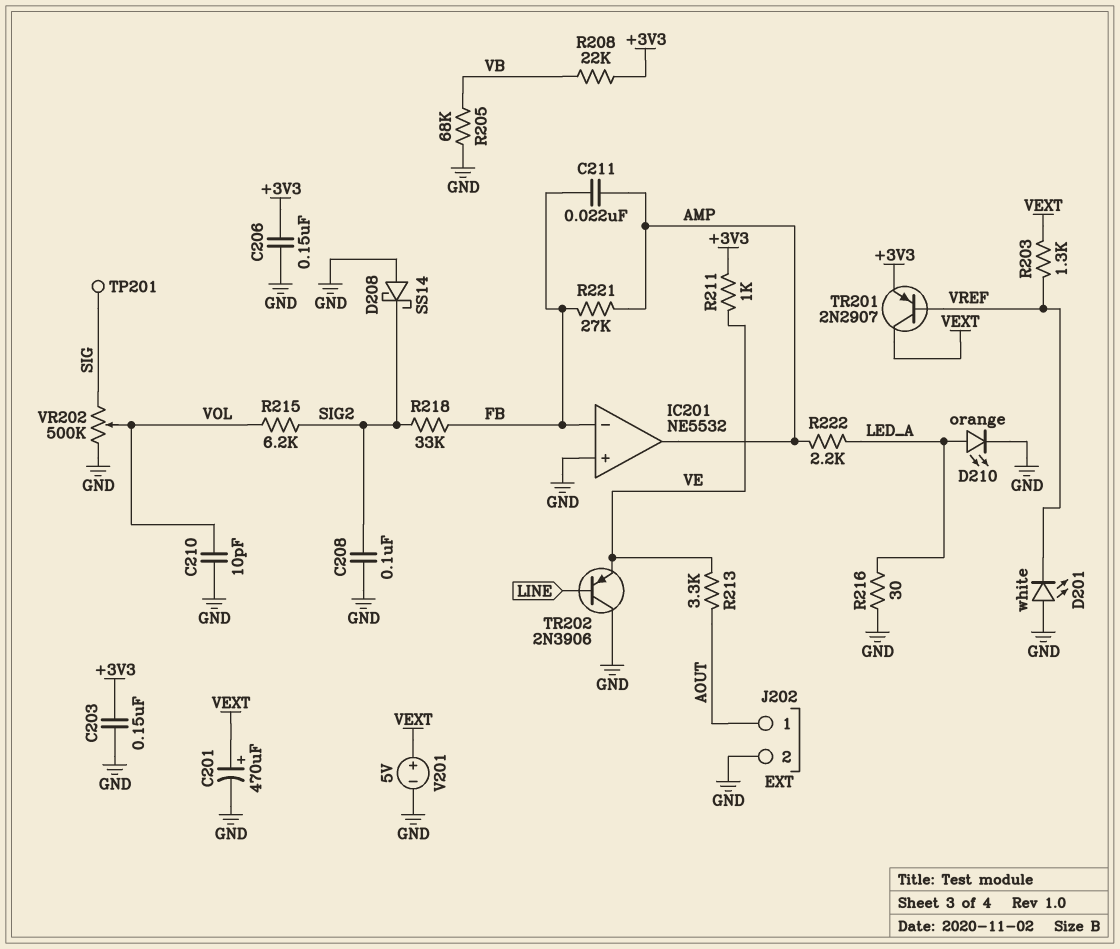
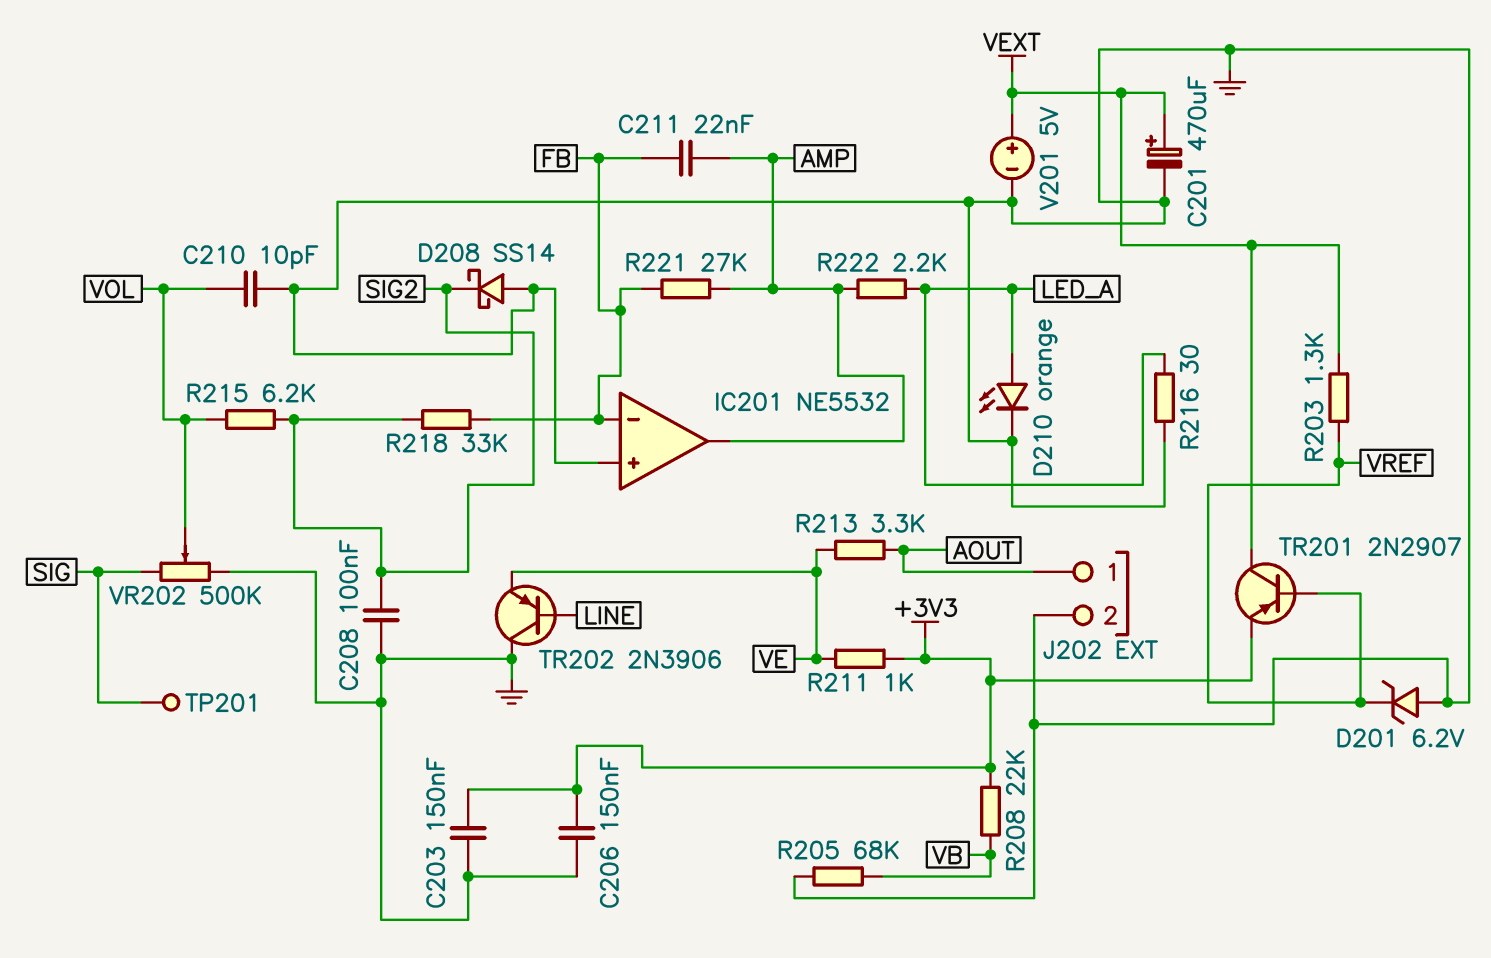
D201: LED white (A GND, K VREF) -> zener 6.2V (A GND, K VREF)

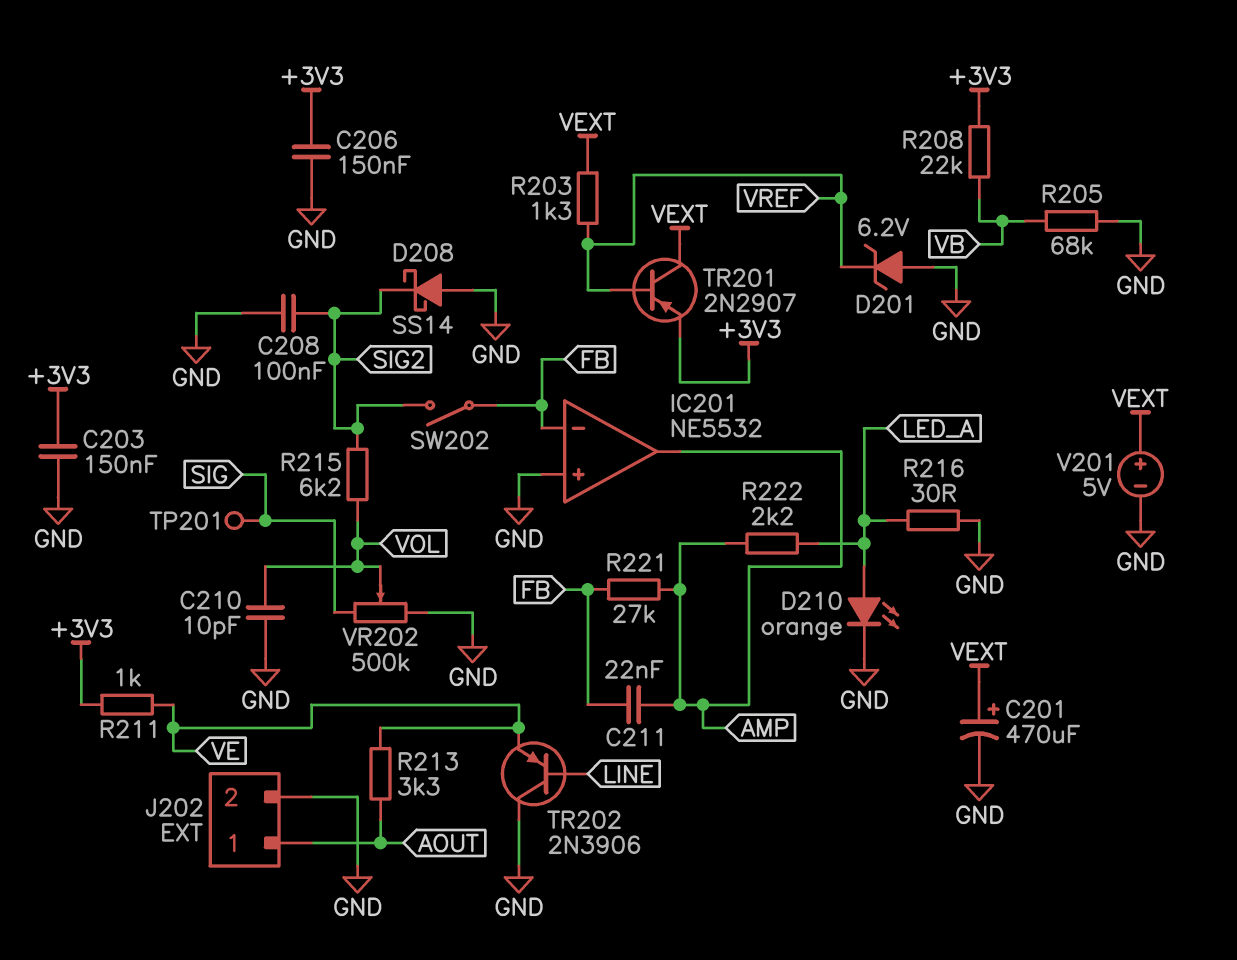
R218: 33k (FB, SIG2) -> none
SW202: none -> switch (FB, SIG2)

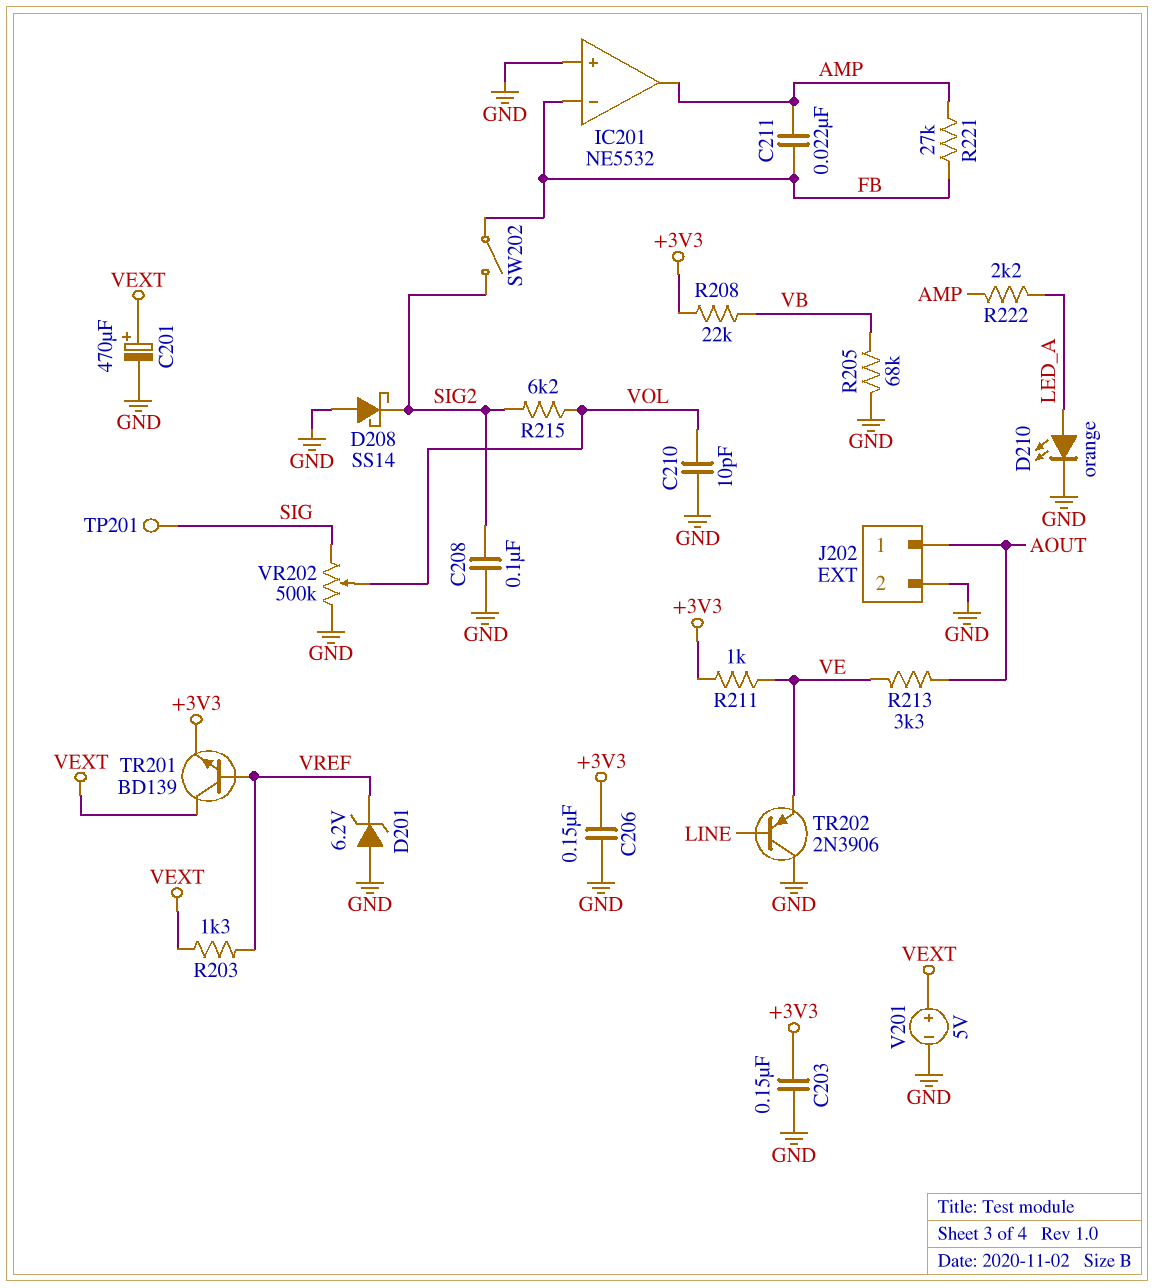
R216: 30 (GND, LED_A) -> none
TR201: PNP 2N2907 (B VREF, C VEXT, E +3V3) -> NPN BD139 (B VREF, C VEXT, E +3V3)

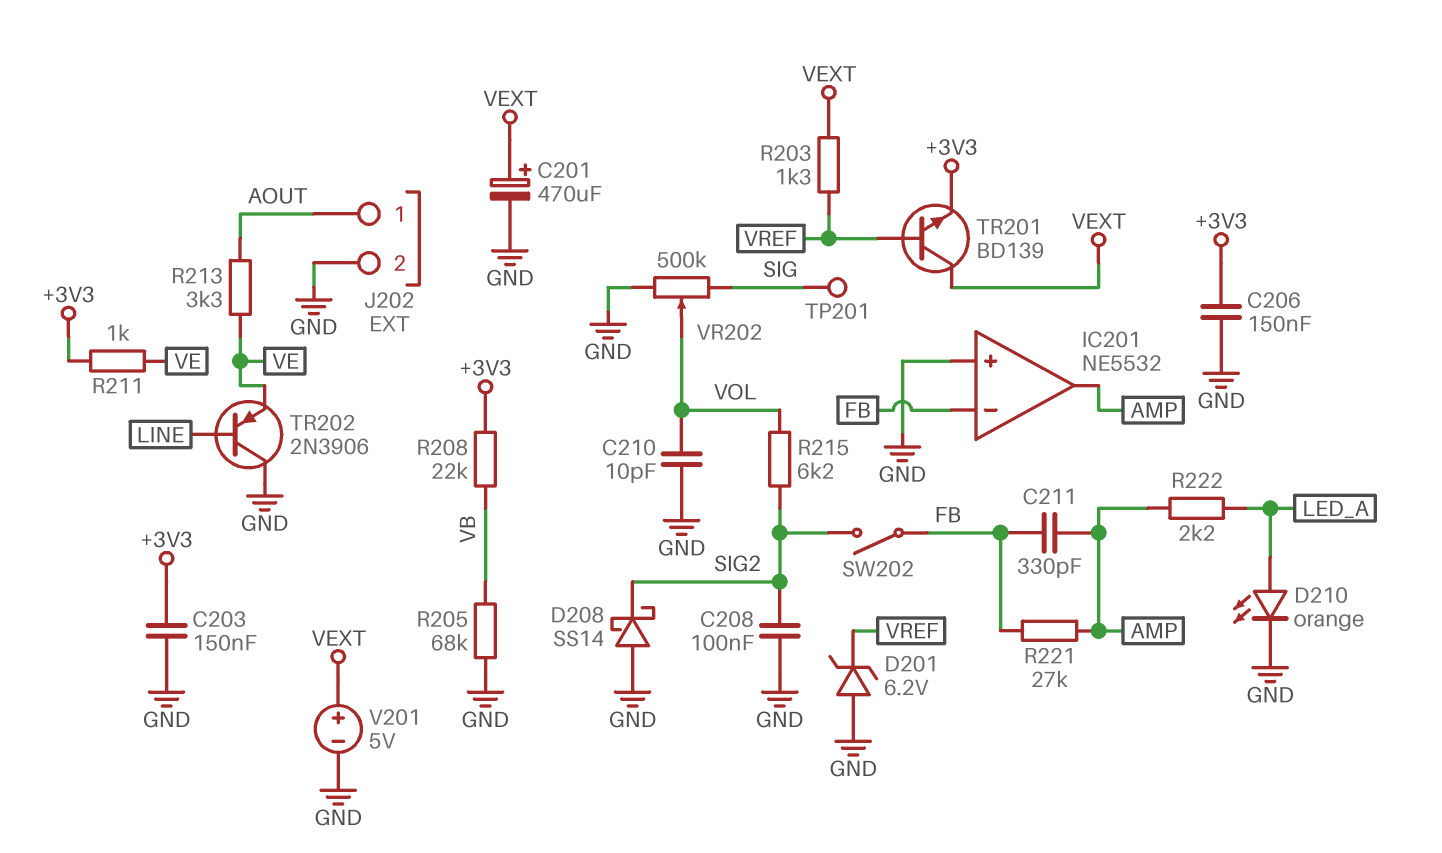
C211: 22nF (AMP, FB) -> 330pF (AMP, FB)

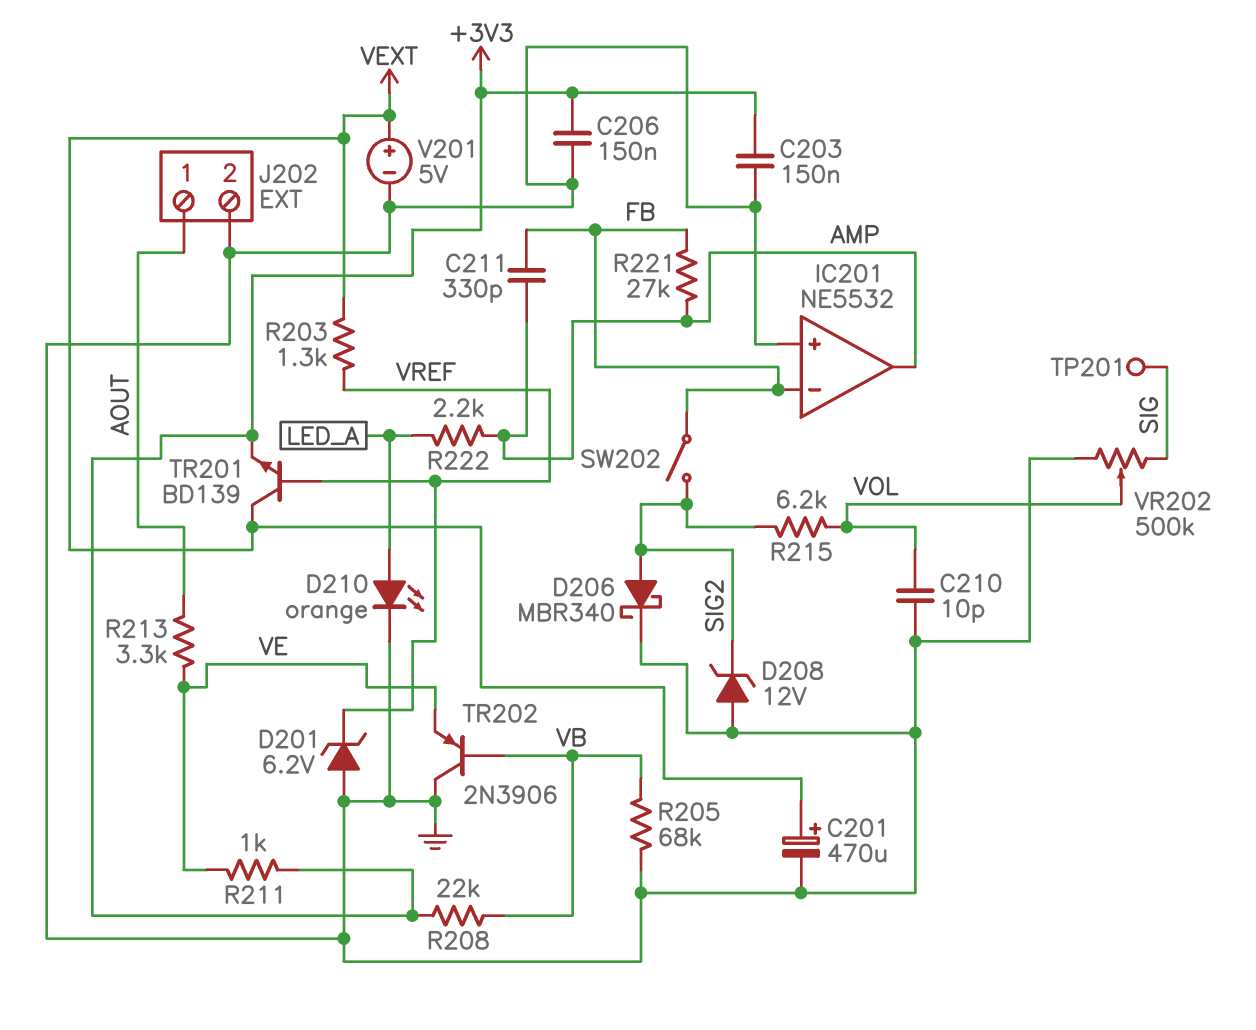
C208: 100nF (GND, SIG2) -> none
D206: none -> schottky MBR340 (A SIG2, K GND)
D208: schottky SS14 (A GND, K SIG2) -> zener 12V (A GND, K SIG2)
TR202: PNP 2N3906 (B LINE, C GND, E VE) -> PNP 2N3906 (B VB, C GND, E VE)

